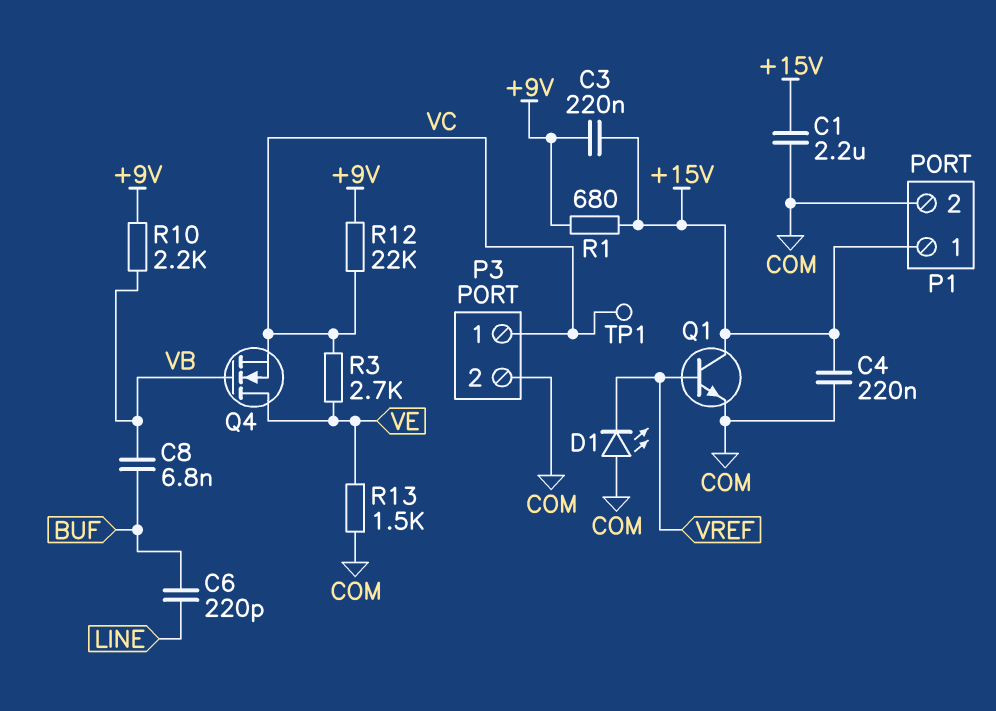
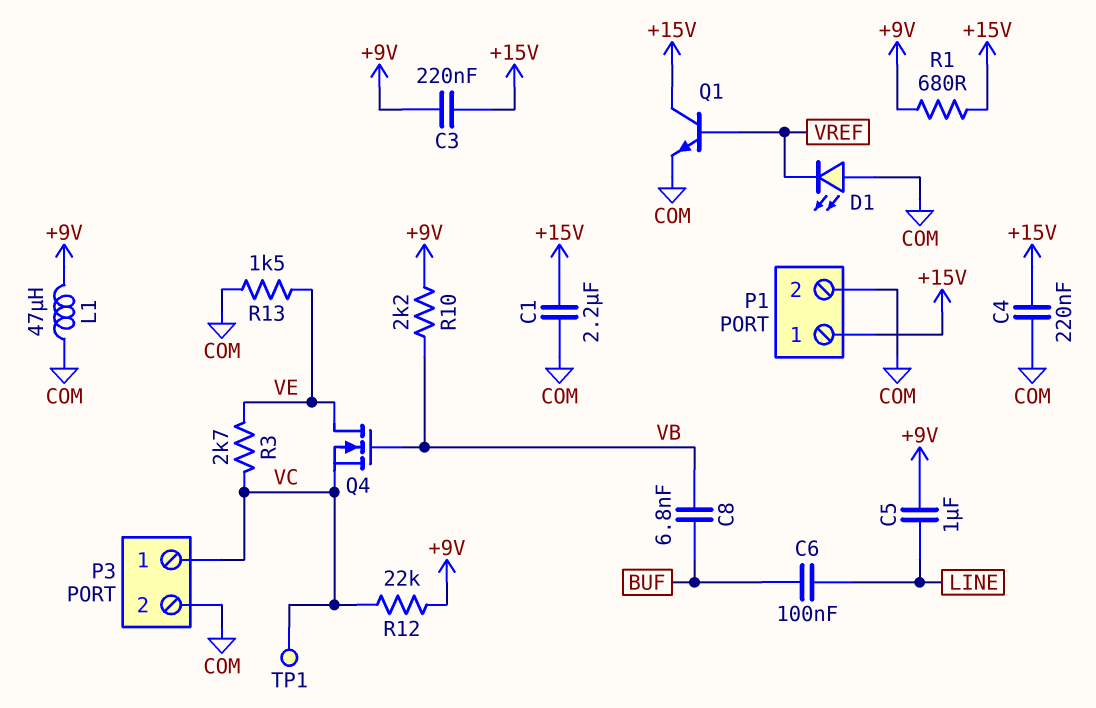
C5: none -> 1uF (+9V, LINE)
C6: 220pF (BUF, LINE) -> 100nF (BUF, LINE)
L1: none -> 47uH (+9V, COM)

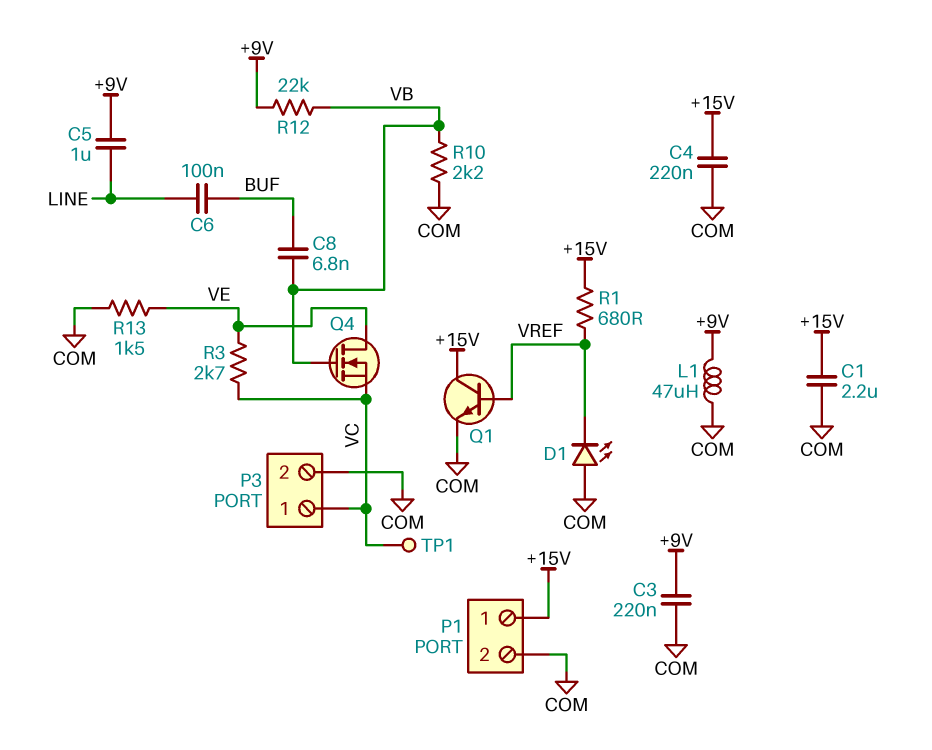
C3: 220nF (+9V, +15V) -> 220nF (+9V, COM)
R1: 680 (+9V, +15V) -> 680 (+15V, VREF)
R10: 2.2k (+9V, VB) -> 2.2k (COM, VB)
R12: 22k (+9V, VC) -> 22k (+9V, VB)

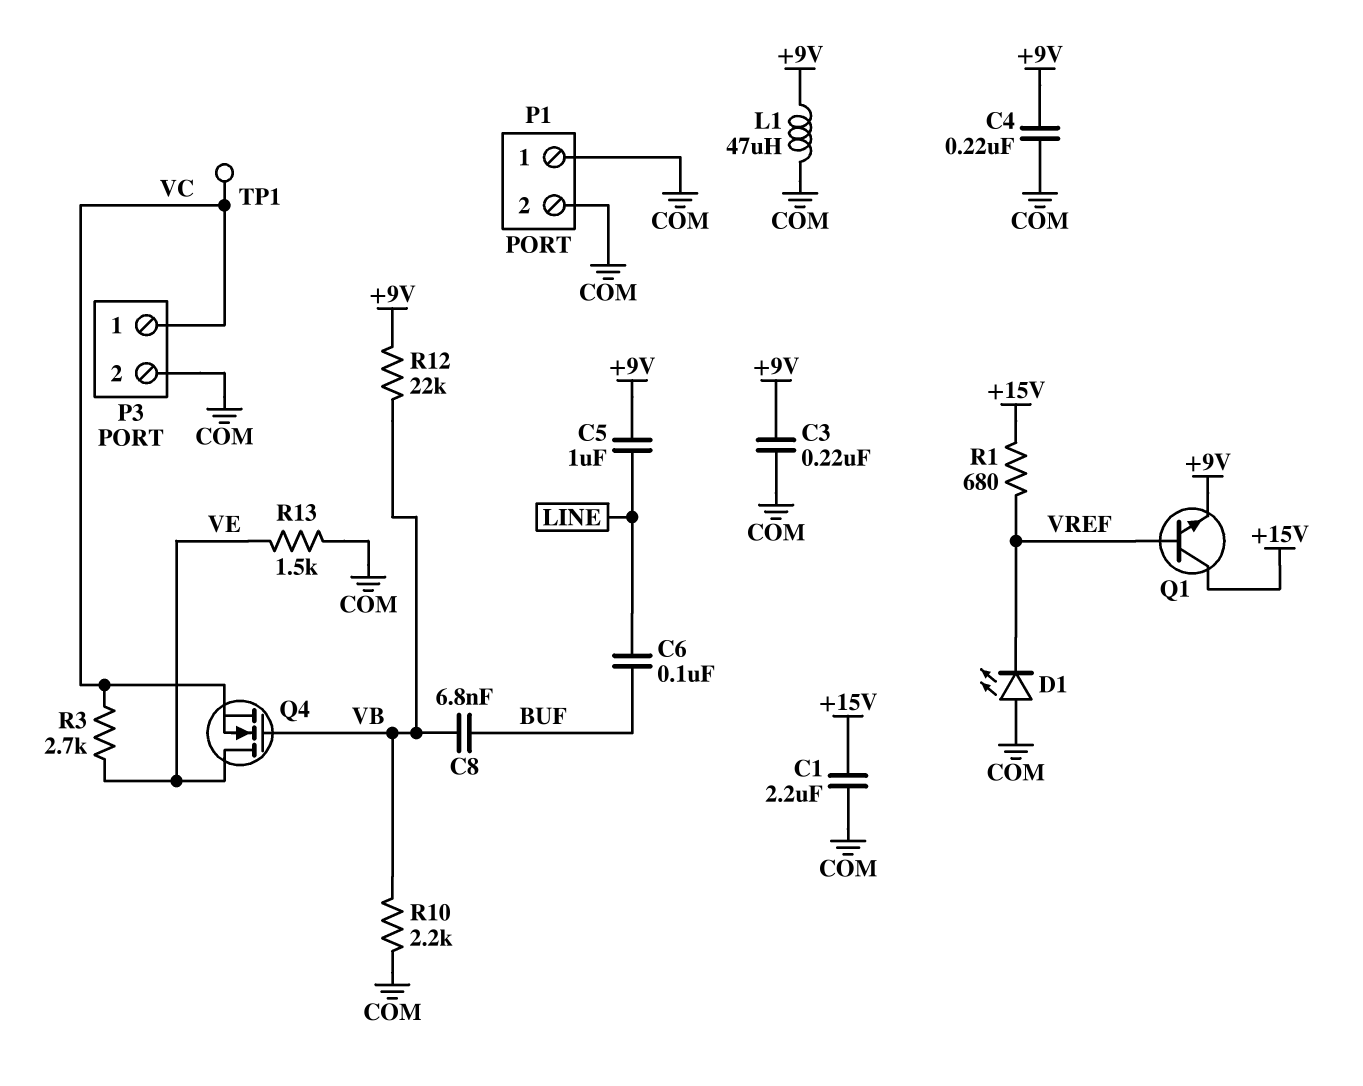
C4: 220nF (+15V, COM) -> 220nF (+9V, COM)
P1 pin 1: +15V -> COM
Q1: NPN (B VREF, C +15V, E COM) -> NPN (B VREF, C +15V, E +9V)

